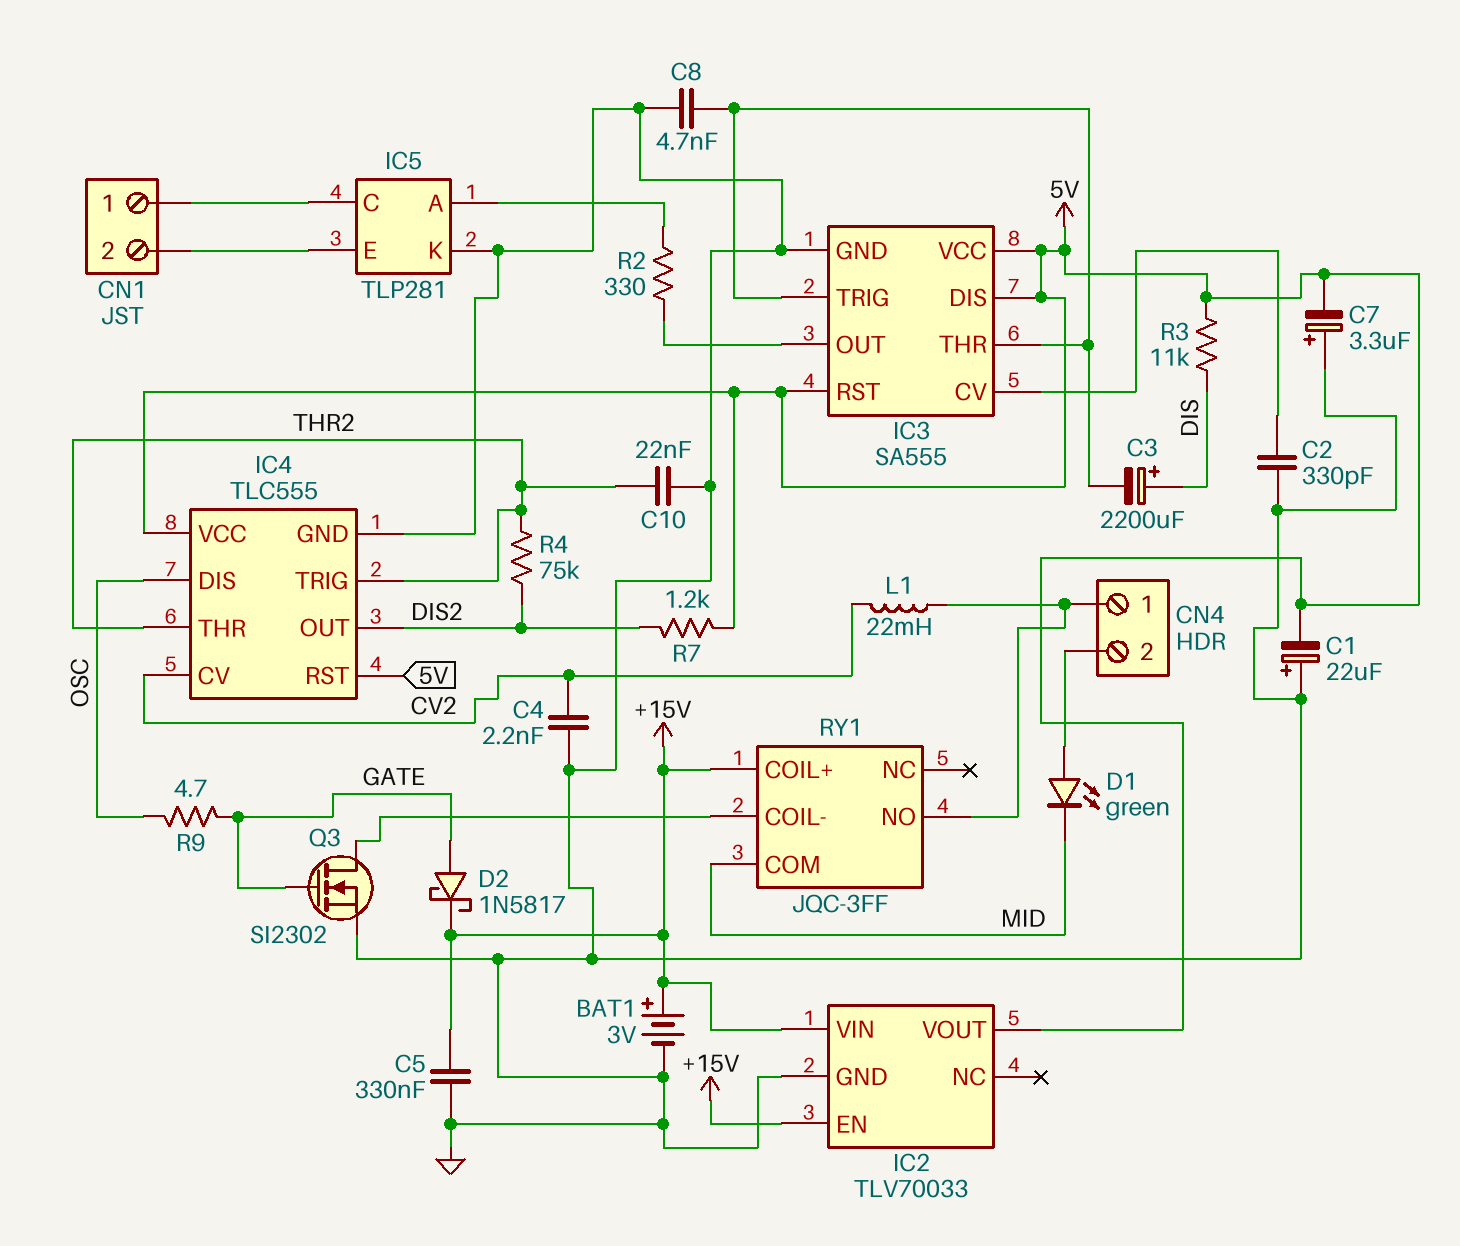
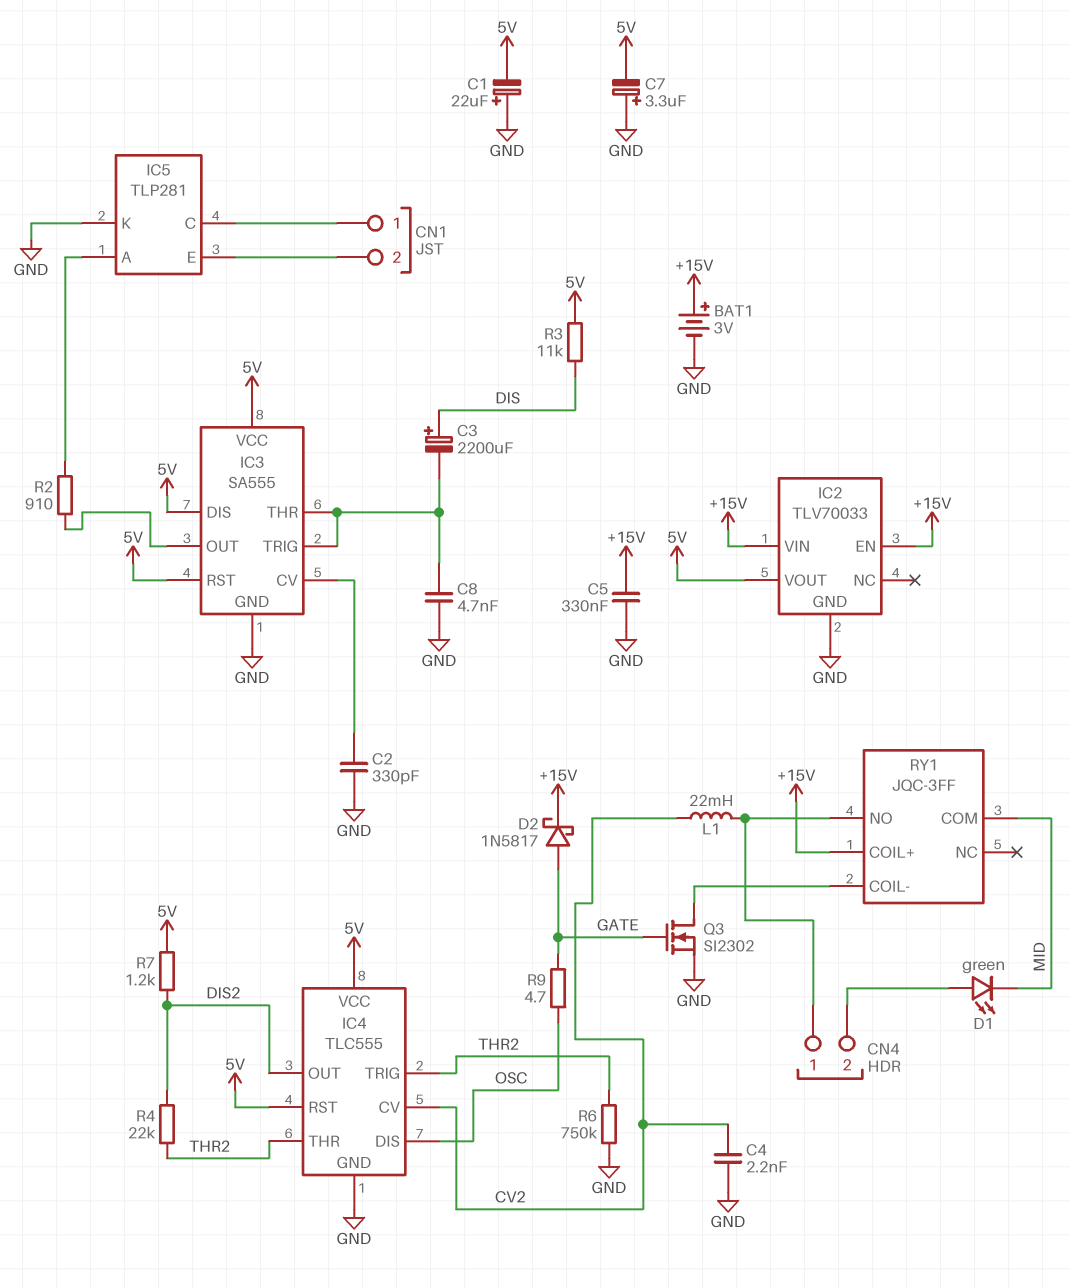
C10: 22nF (GND, THR2) -> none
R2: 330 (IC3/OUT, IC5/A) -> 910 (IC3/OUT, IC5/A)
R4: 75k (DIS2, THR2) -> 22k (DIS2, THR2)
R6: none -> 750k (GND, THR2)

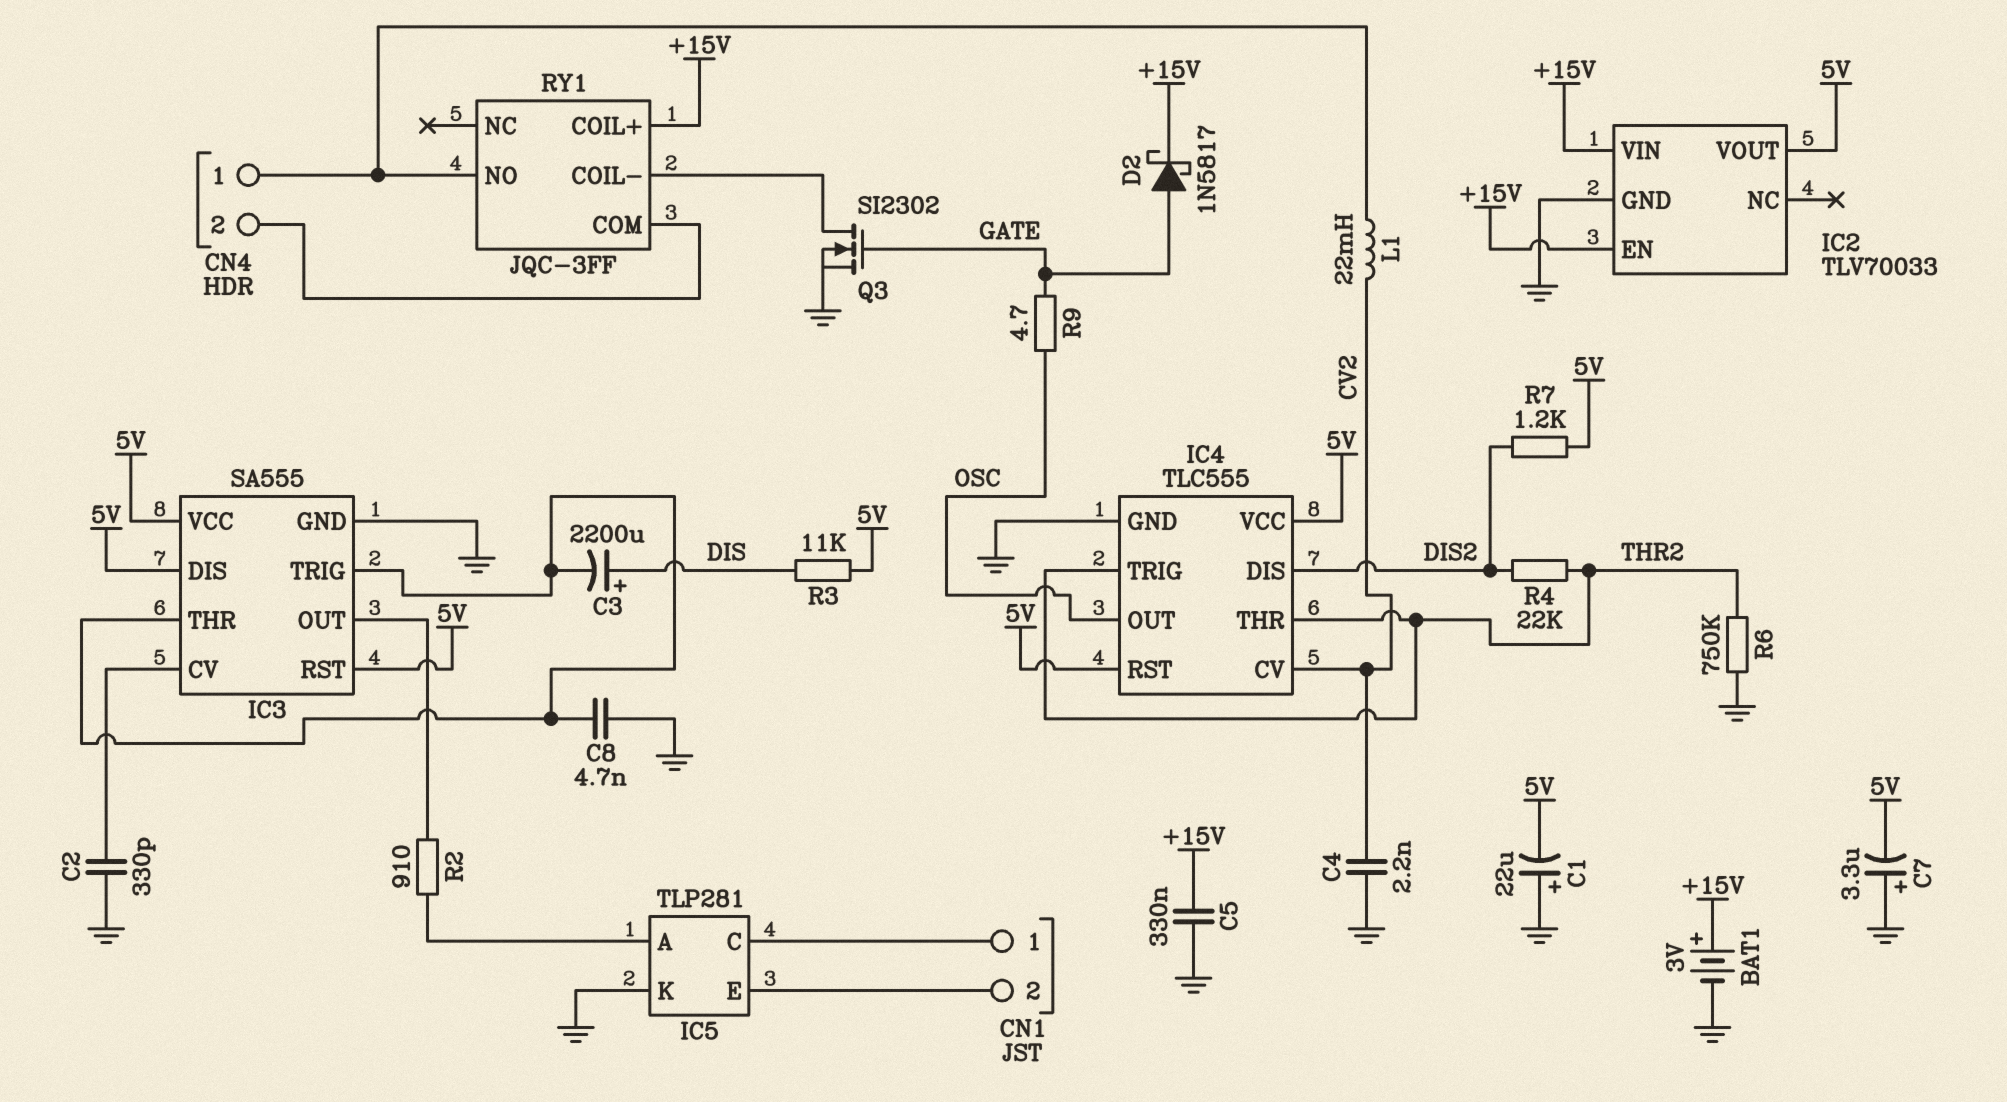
D1: LED green (A CN4/2, K MID) -> none
IC4 pin DIS: OSC -> DIS2
IC4 pin OUT: DIS2 -> OSC
RY1 pin COM: MID -> CN4/2

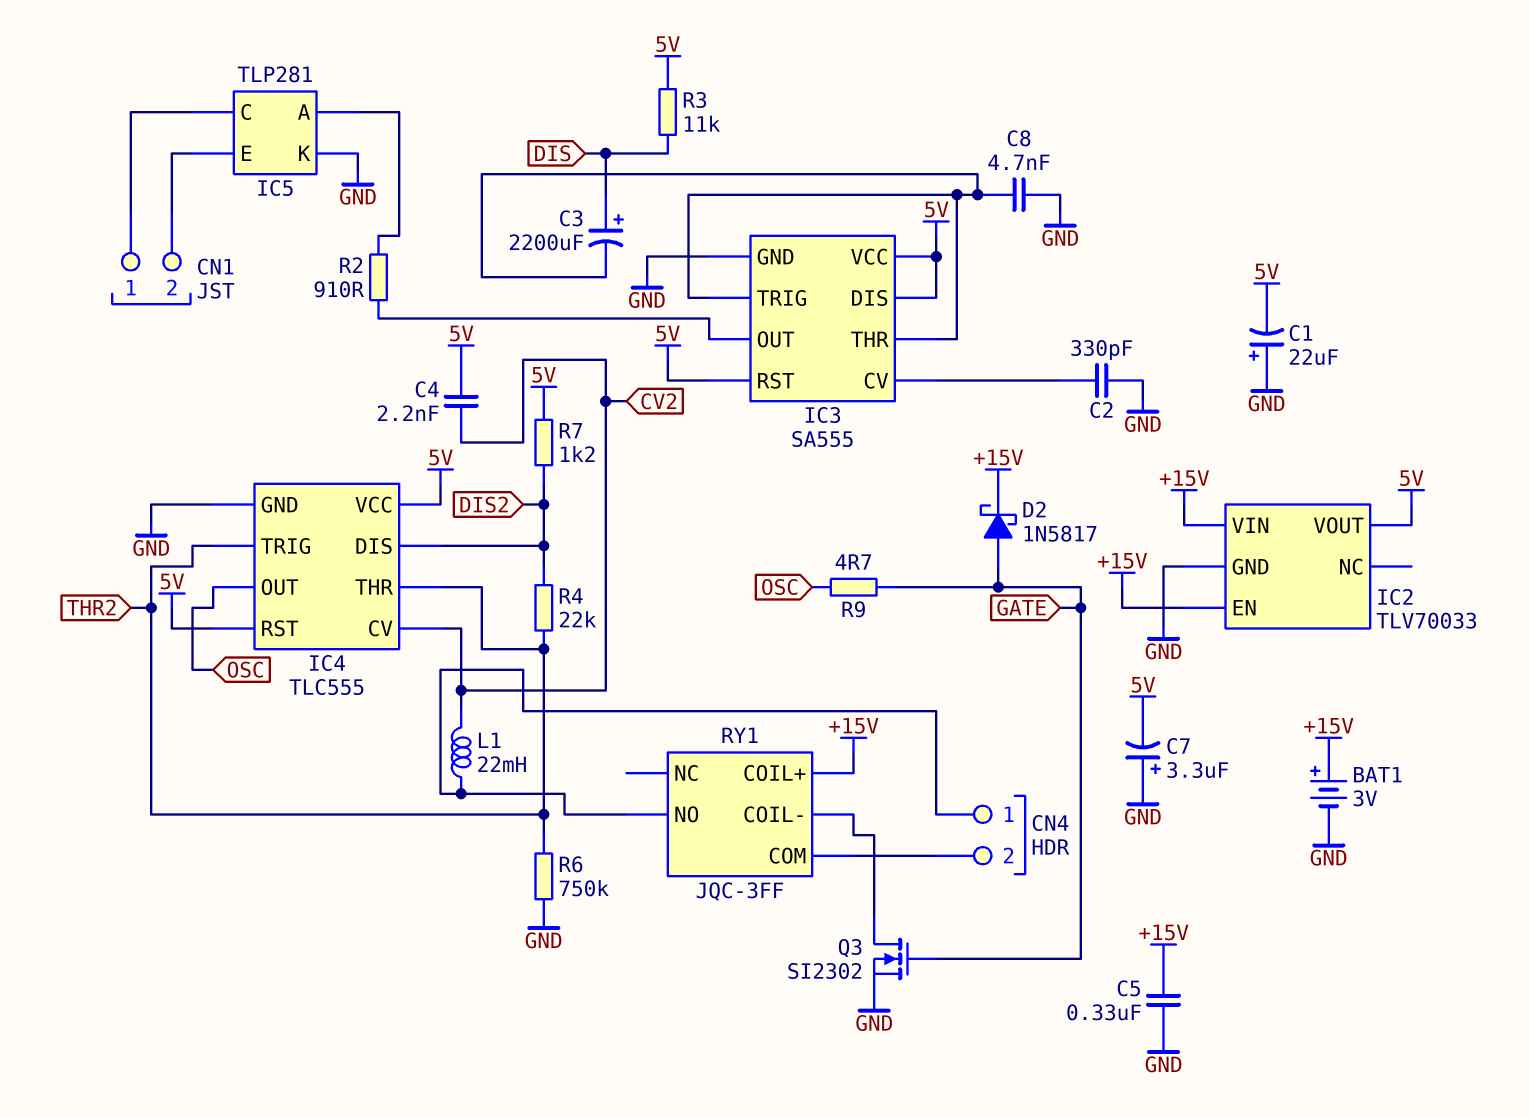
C4: 2.2nF (CV2, GND) -> 2.2nF (5V, CV2)

